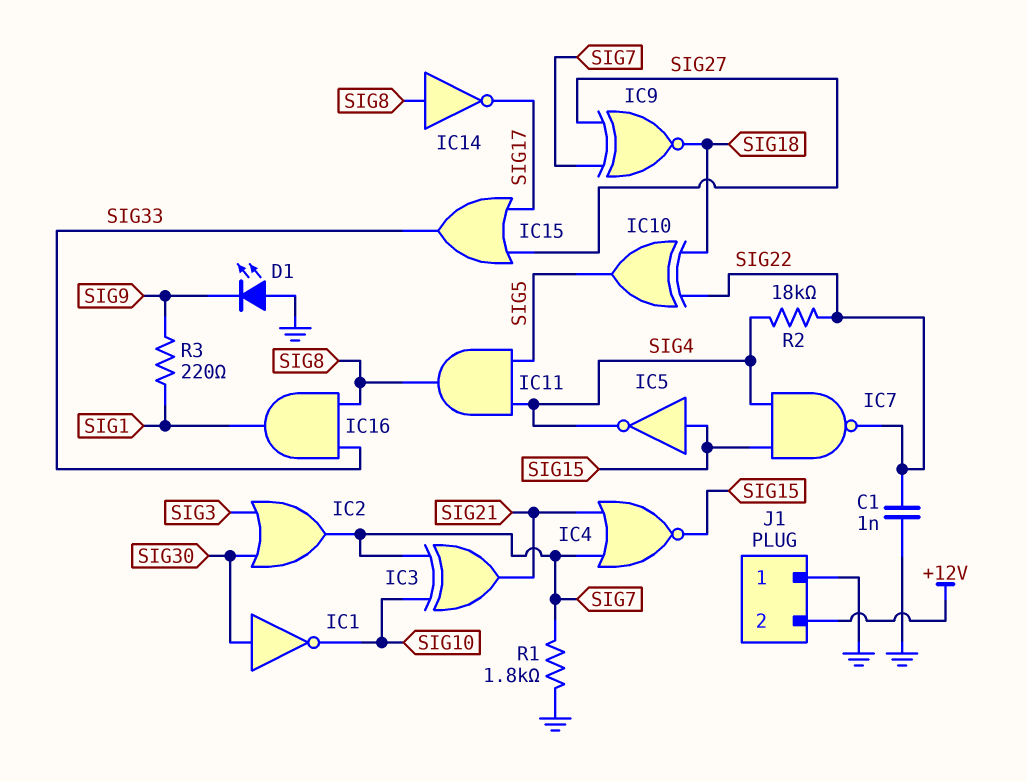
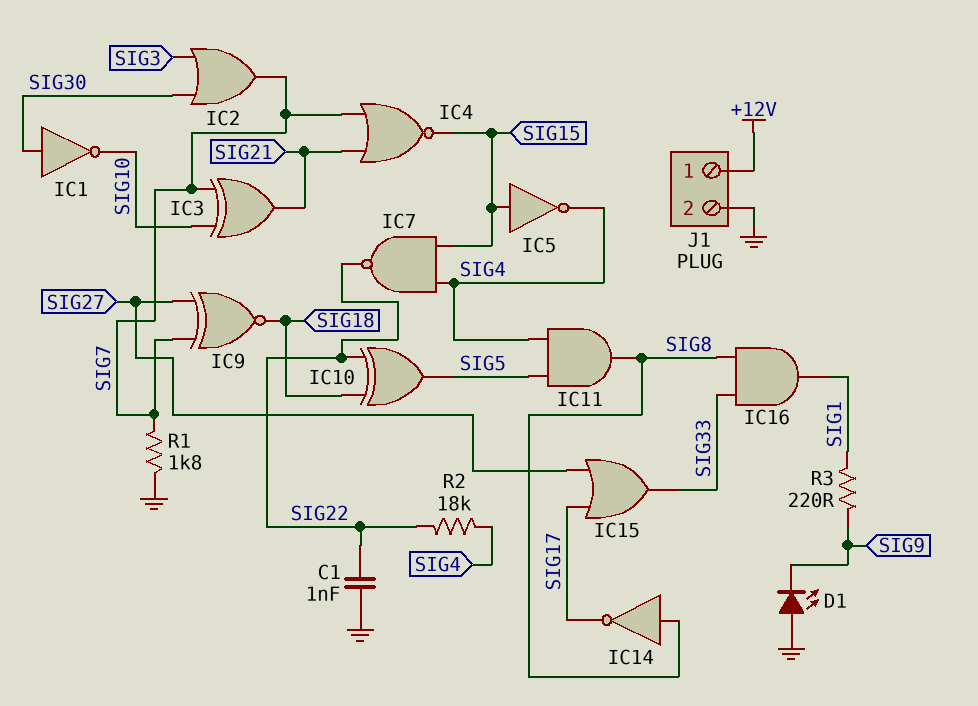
J1 pin 1: GND -> +12V
J1 pin 2: +12V -> GND

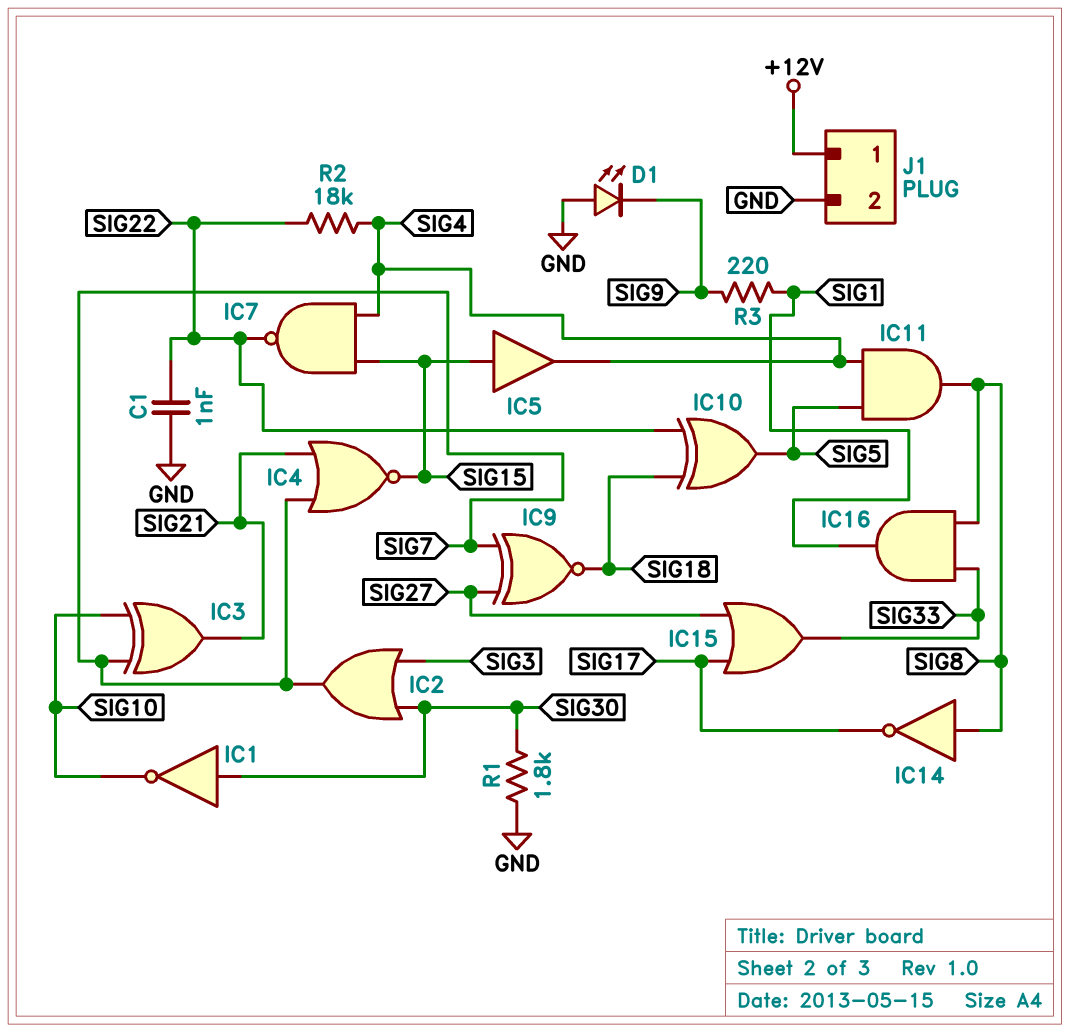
IC5: NOT (in SIG15, out SIG4) -> buffer (in SIG15, out SIG4)
R1: 1.8k (GND, SIG7) -> 1.8k (GND, SIG30)

